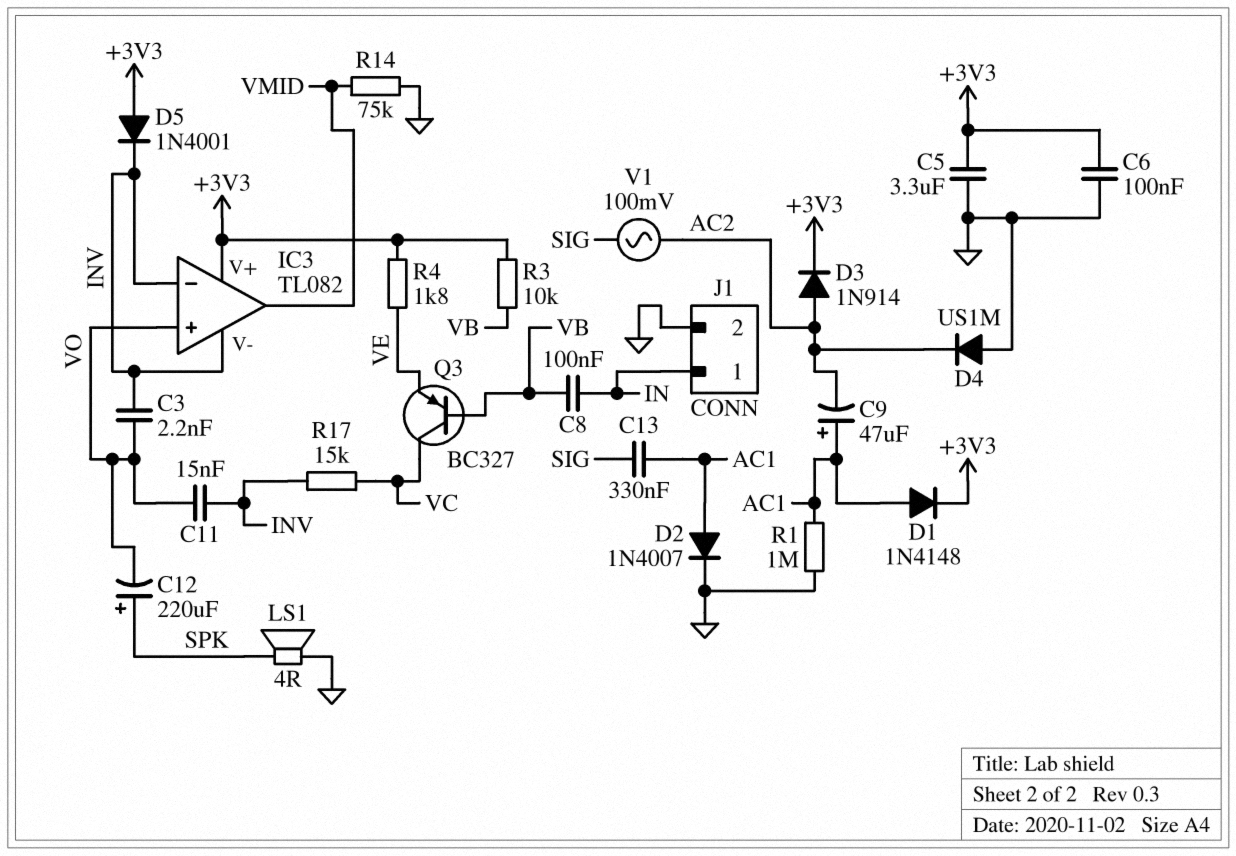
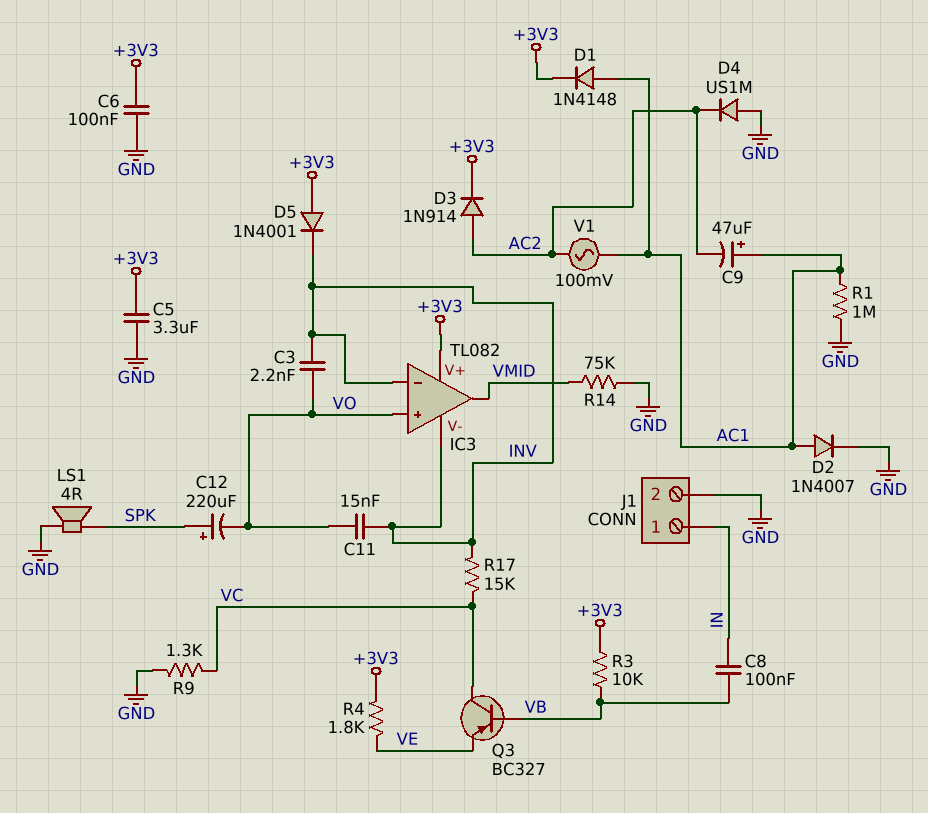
C13: 330nF (AC1, SIG) -> none
R9: none -> 1.3k (GND, VC)
V1: AC 100mV (AC2, SIG) -> AC 100mV (AC1, AC2)

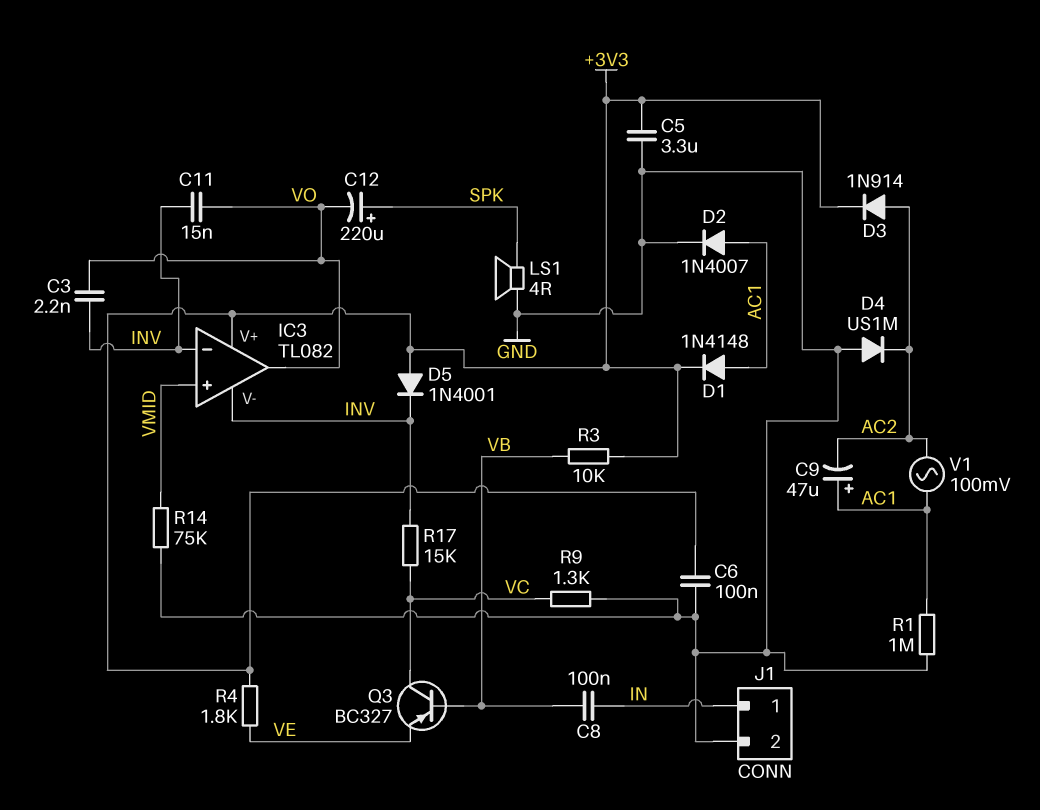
IC3 pin in+: VO -> VMID
IC3 pin out: VMID -> VO

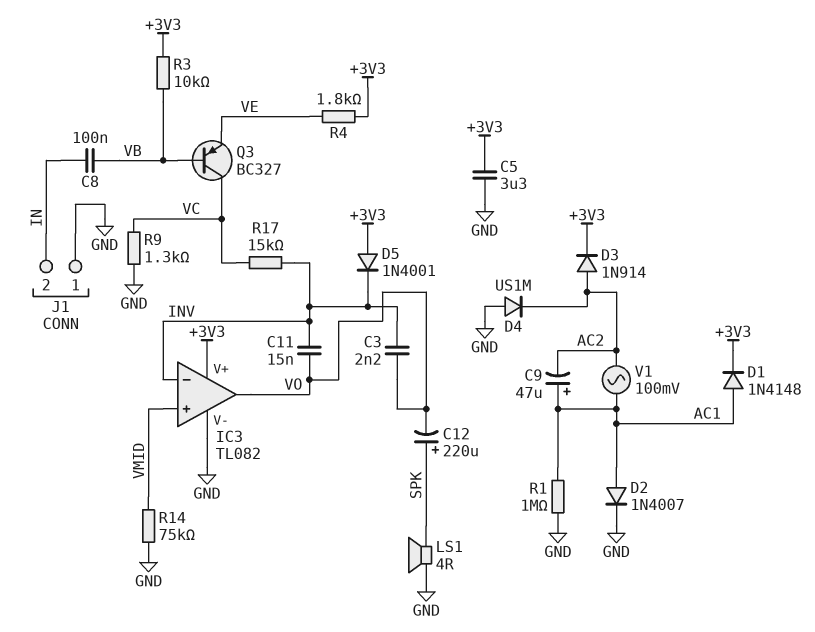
C6: 100nF (+3V3, GND) -> none
IC3 pin V-: INV -> GND
J1 pin 1: IN -> GND
J1 pin 2: GND -> IN

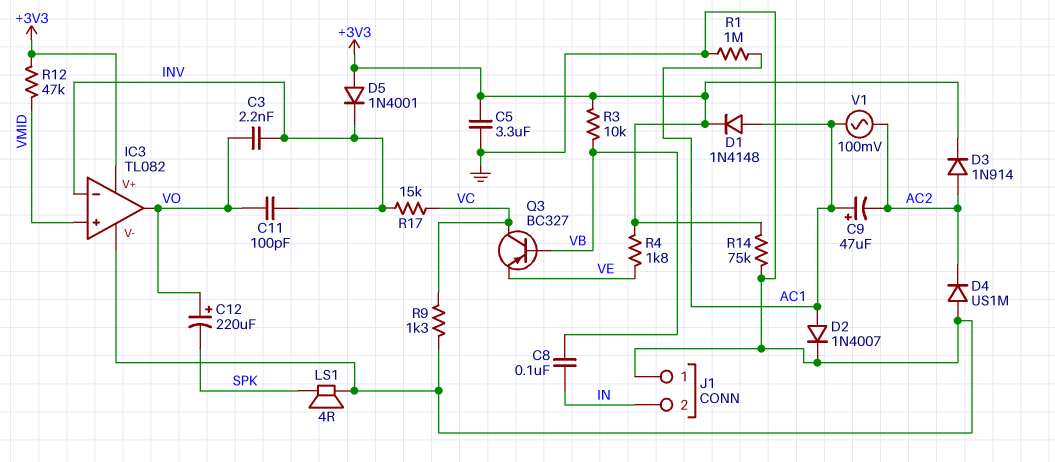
C11: 15nF (INV, VO) -> 100pF (INV, VO)
C12: 220uF (plus SPK, minus VO) -> 220uF (plus VO, minus SPK)
R12: none -> 47k (+3V3, VMID)
R14: 75k (GND, VMID) -> 75k (+3V3, GND)

